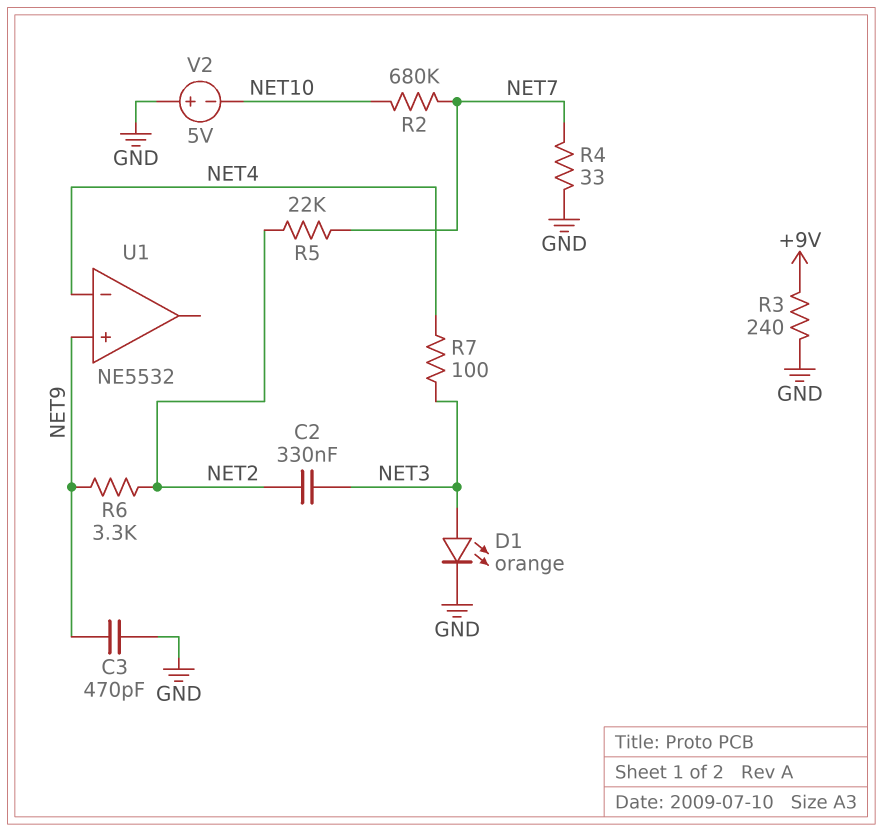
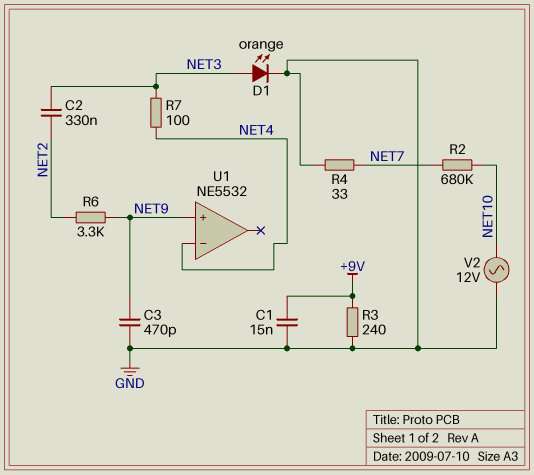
C1: none -> 15nF (+9V, GND)
R5: 22k (NET2, NET7) -> none
V2: 5V (plus GND, minus NET10) -> AC 12V (GND, NET10)

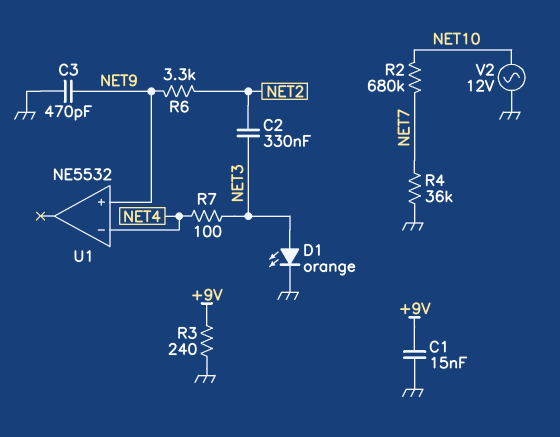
R4: 33 (GND, NET7) -> 36k (GND, NET7)

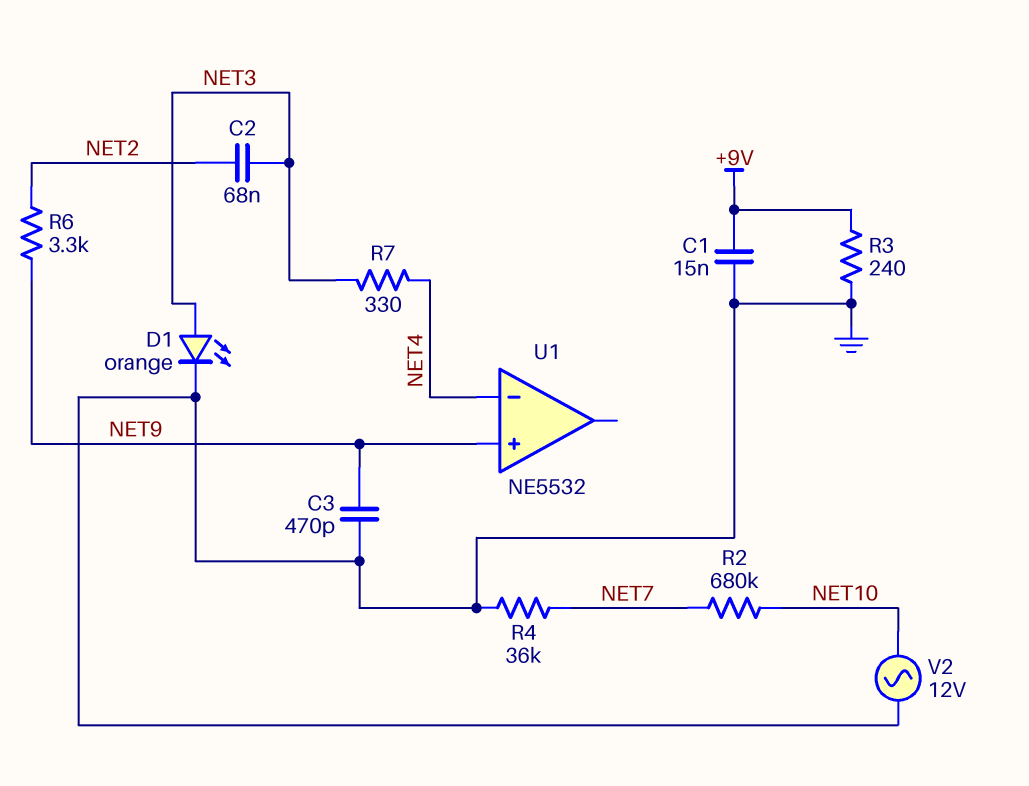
C2: 330nF (NET2, NET3) -> 68nF (NET2, NET3)
R7: 100 (NET3, NET4) -> 330 (NET3, NET4)

